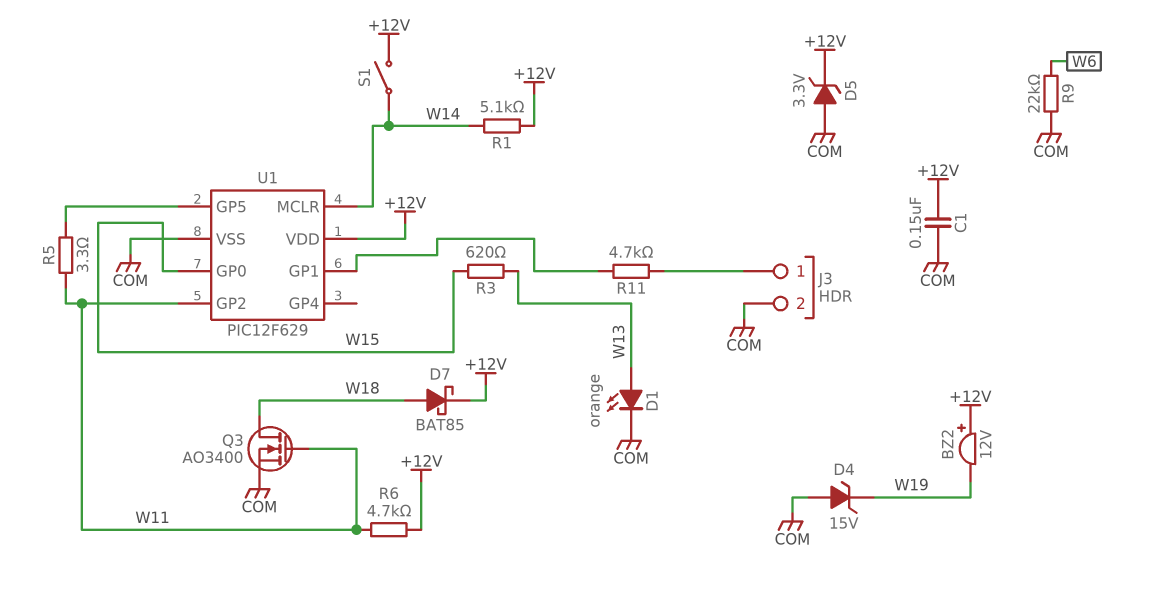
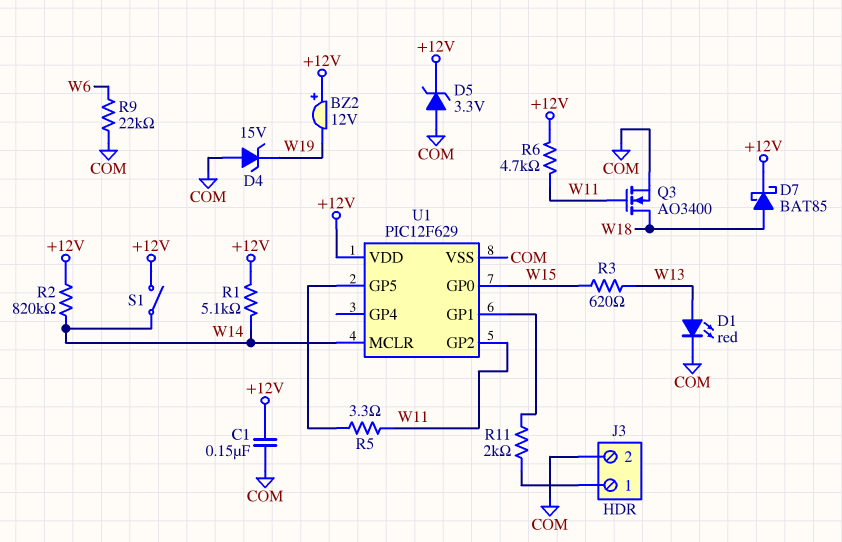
D1: LED orange (A W13, K COM) -> LED red (A W13, K COM)
R2: none -> 820k (+12V, W14)
R11: 4.7k (J3/1, U1/GP1) -> 2k (J3/1, U1/GP1)

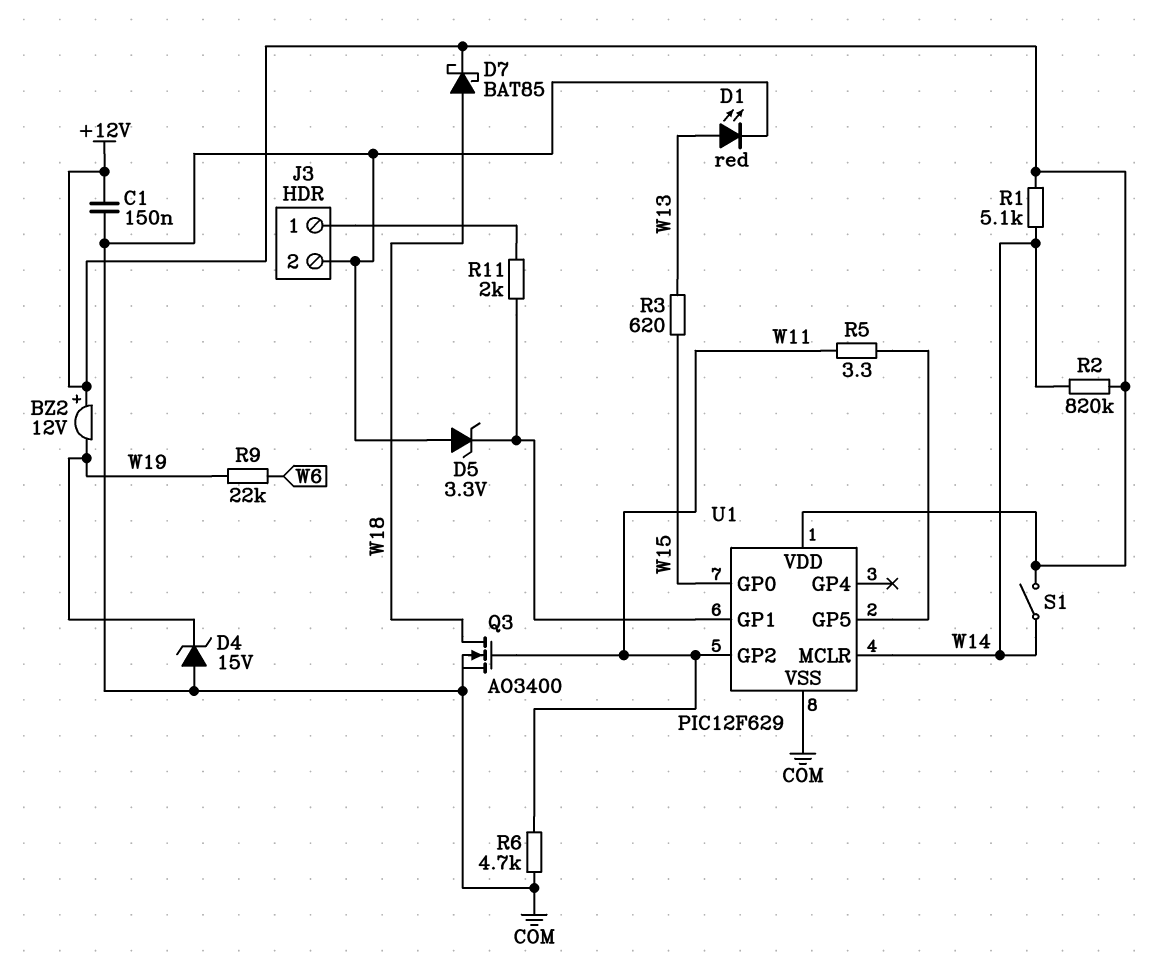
D5: zener 3.3V (A COM, K +12V) -> zener 3.3V (A COM, K U1/GP1)
R6: 4.7k (+12V, W11) -> 4.7k (COM, W11)
R9: 22k (COM, W6) -> 22k (W6, W19)

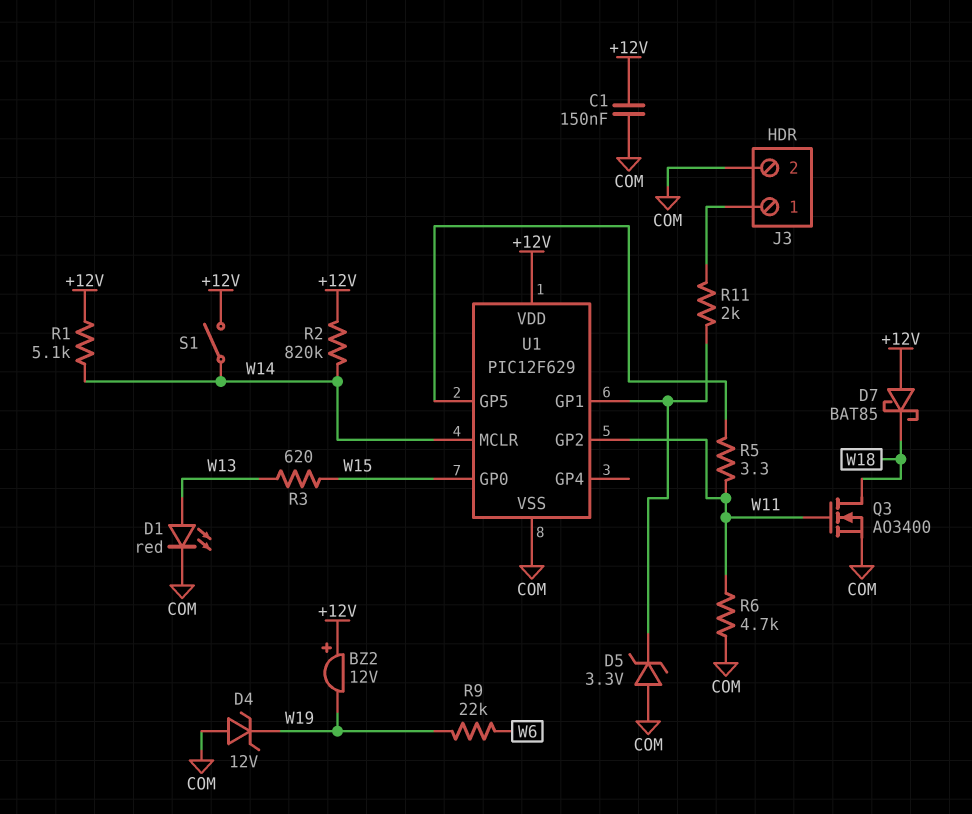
D4: zener 15V (A COM, K W19) -> zener 12V (A COM, K W19)
D7: schottky BAT85 (A W18, K +12V) -> schottky BAT85 (A +12V, K W18)

